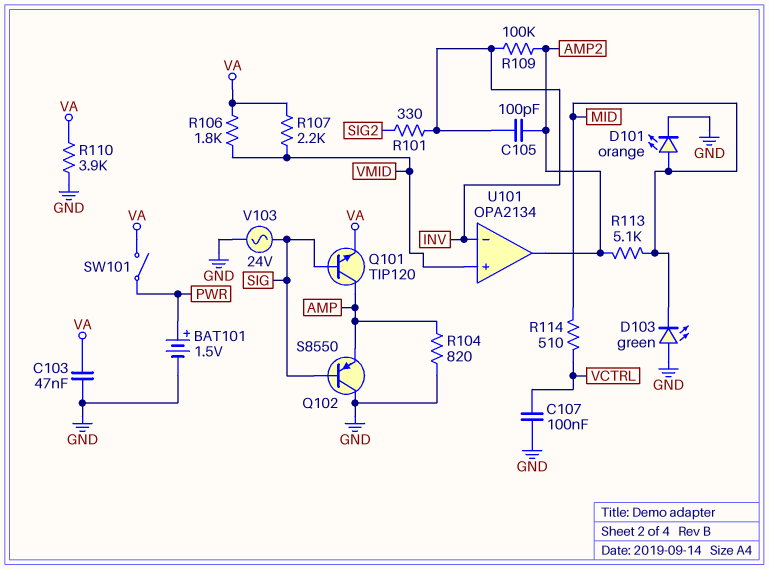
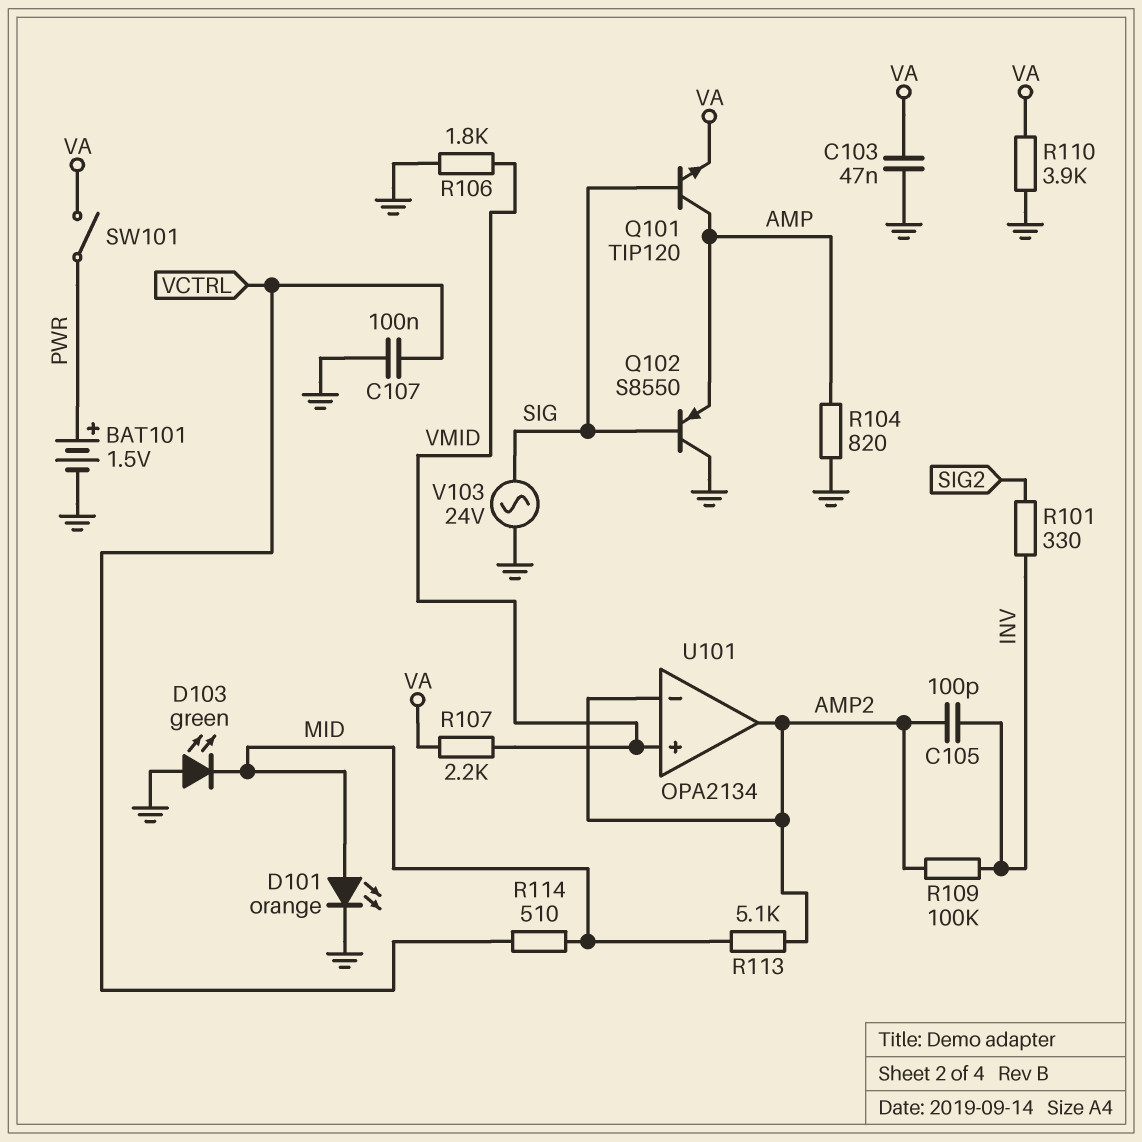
R106: 1.8k (VA, VMID) -> 1.8k (GND, VMID)
U101 pin in-: INV -> AMP2

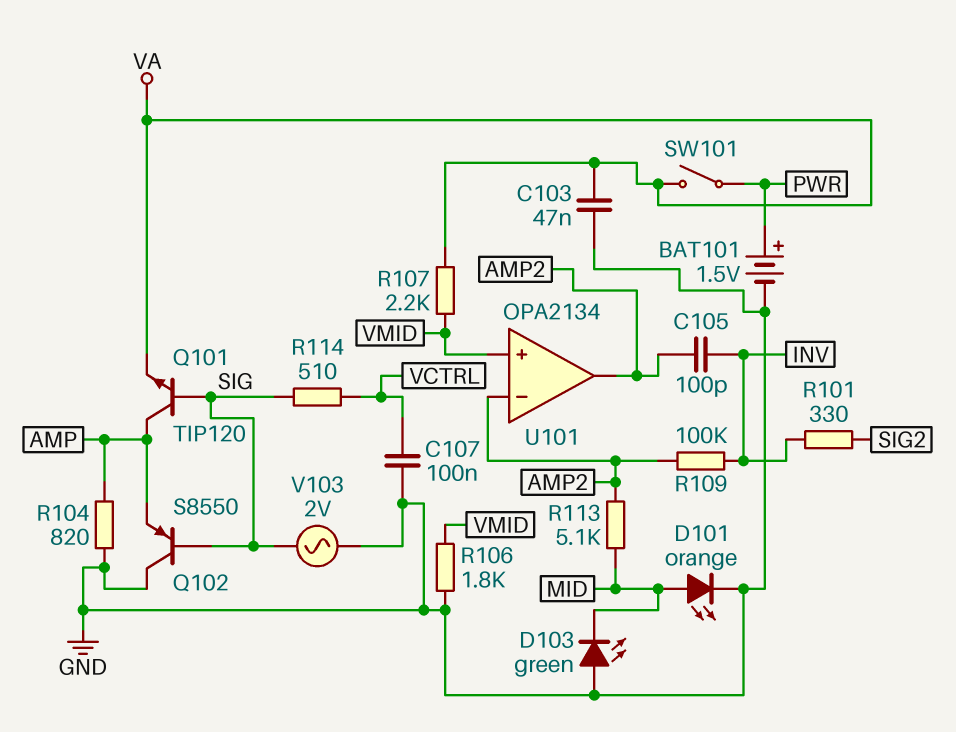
R110: 3.9k (GND, VA) -> none
R114: 510 (MID, VCTRL) -> 510 (SIG, VCTRL)
V103: AC 24V (GND, SIG) -> AC 2V (GND, SIG)

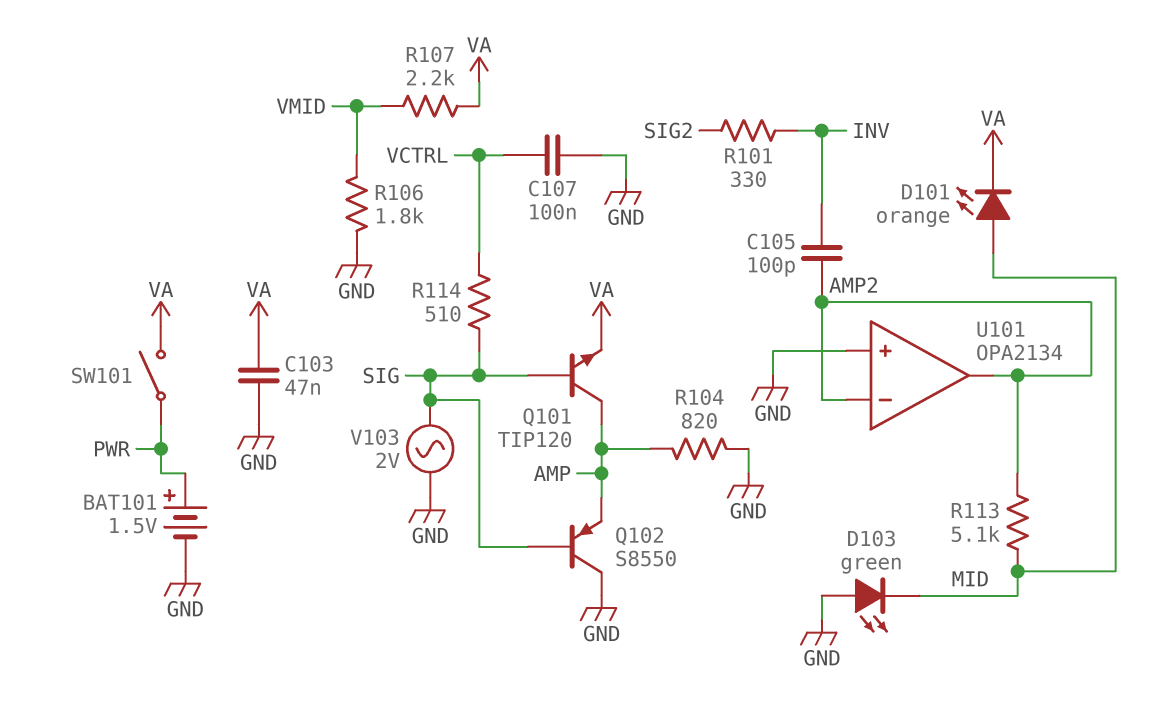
D101: LED orange (A MID, K GND) -> LED orange (A MID, K VA)
R109: 100k (AMP2, INV) -> none
U101 pin in+: VMID -> GND

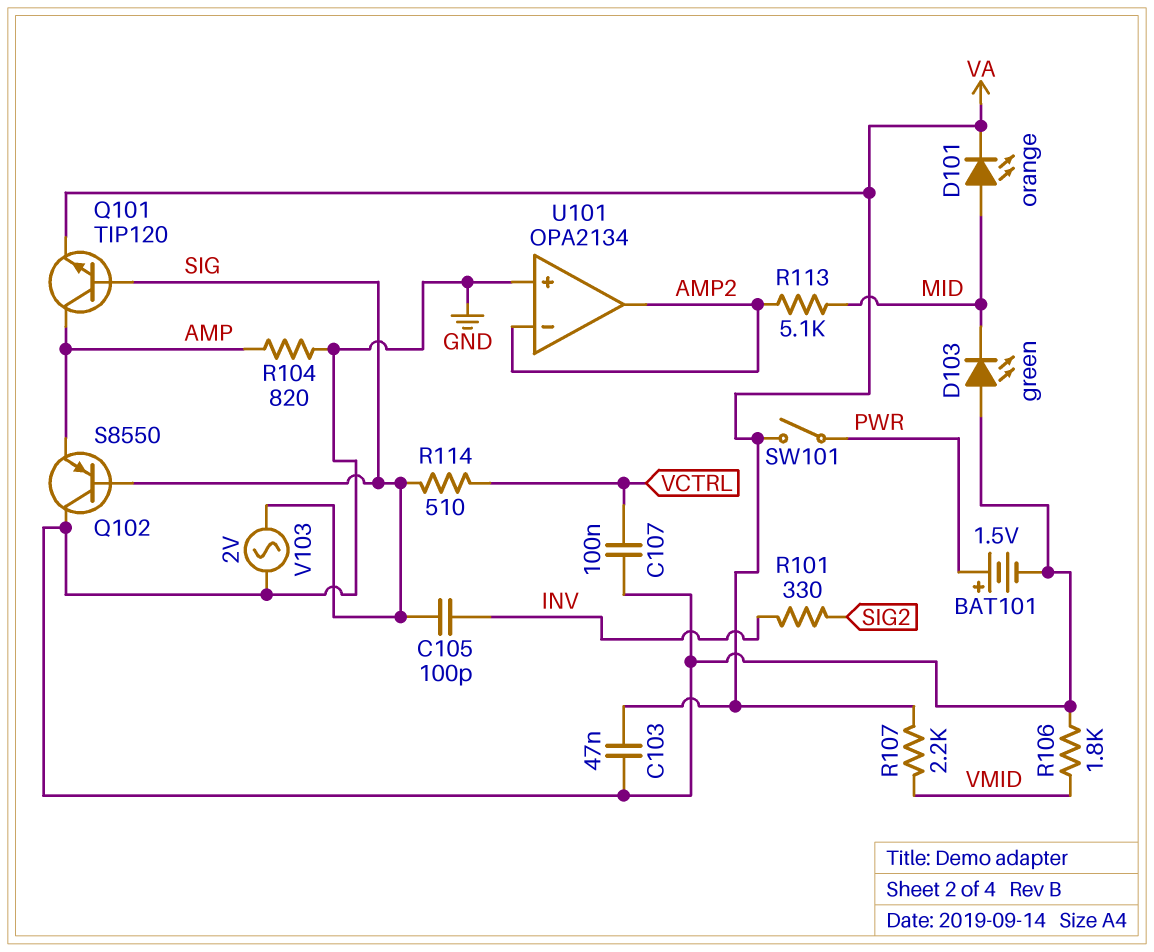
C105: 100pF (AMP2, INV) -> 100pF (INV, SIG)

